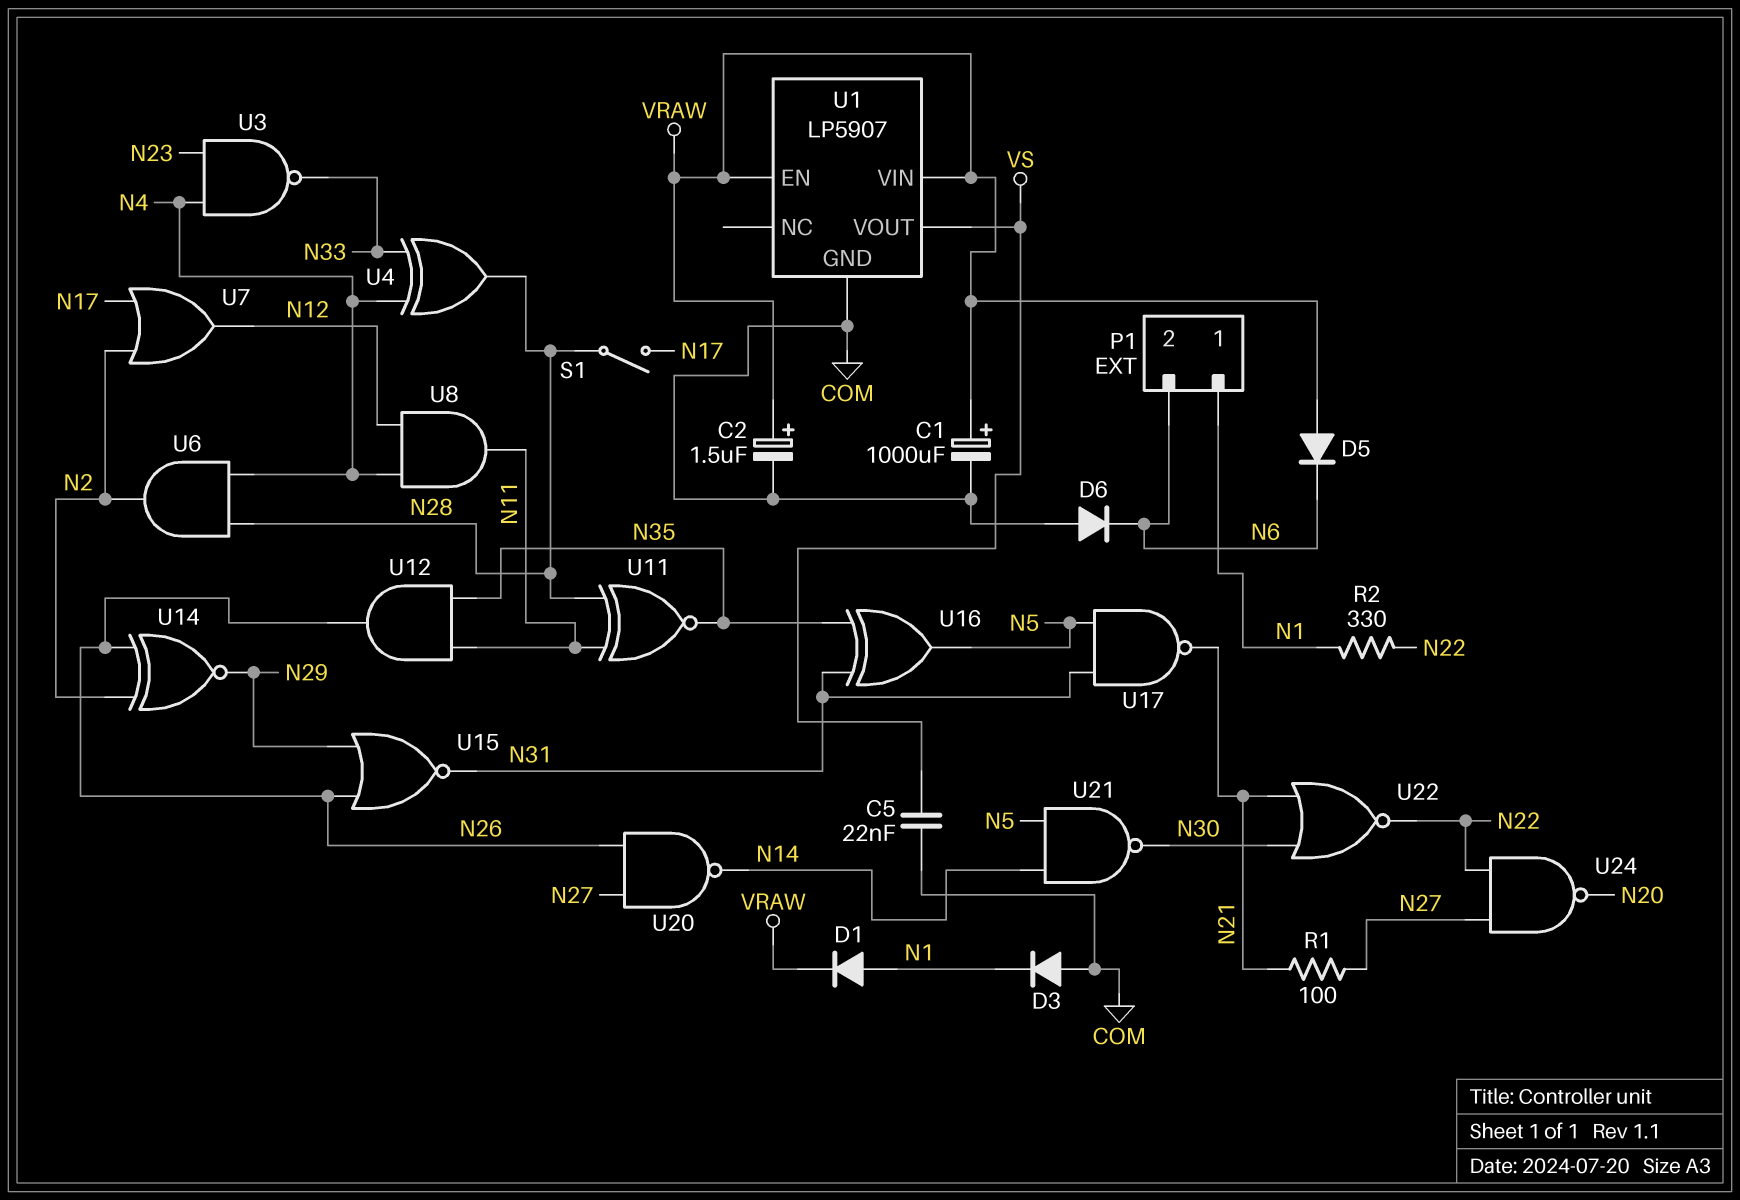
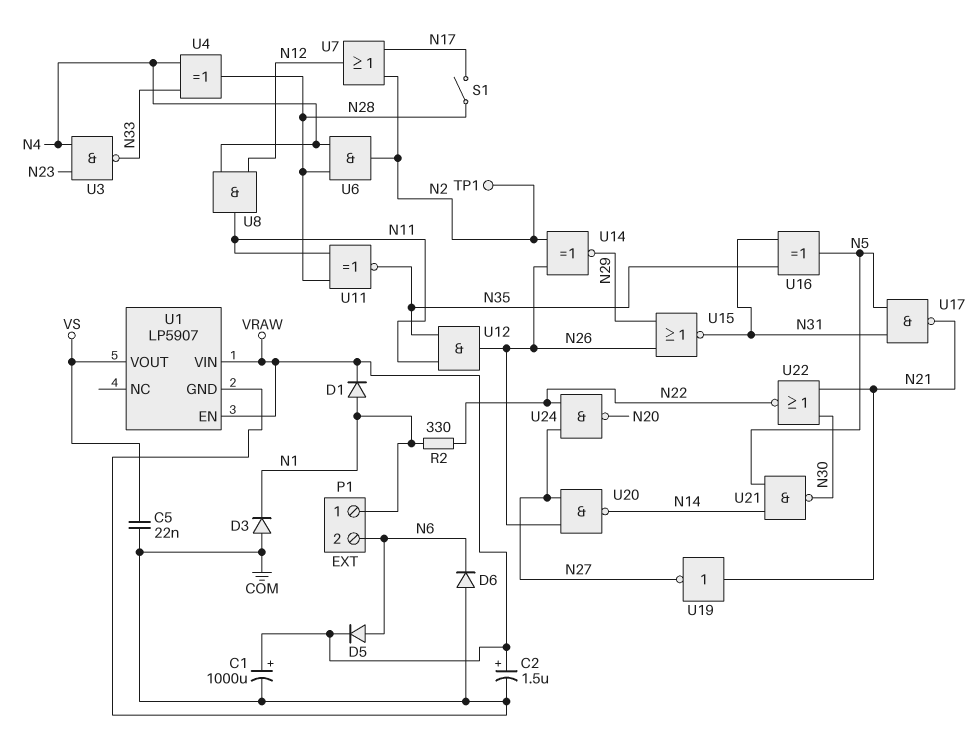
D5: diode (A VRAW, K N6) -> diode (A N6, K VRAW)
R1: 100 (N21, N27) -> none
TP1: none -> test point (N2)
U19: none -> NOT (in N21, out N27)

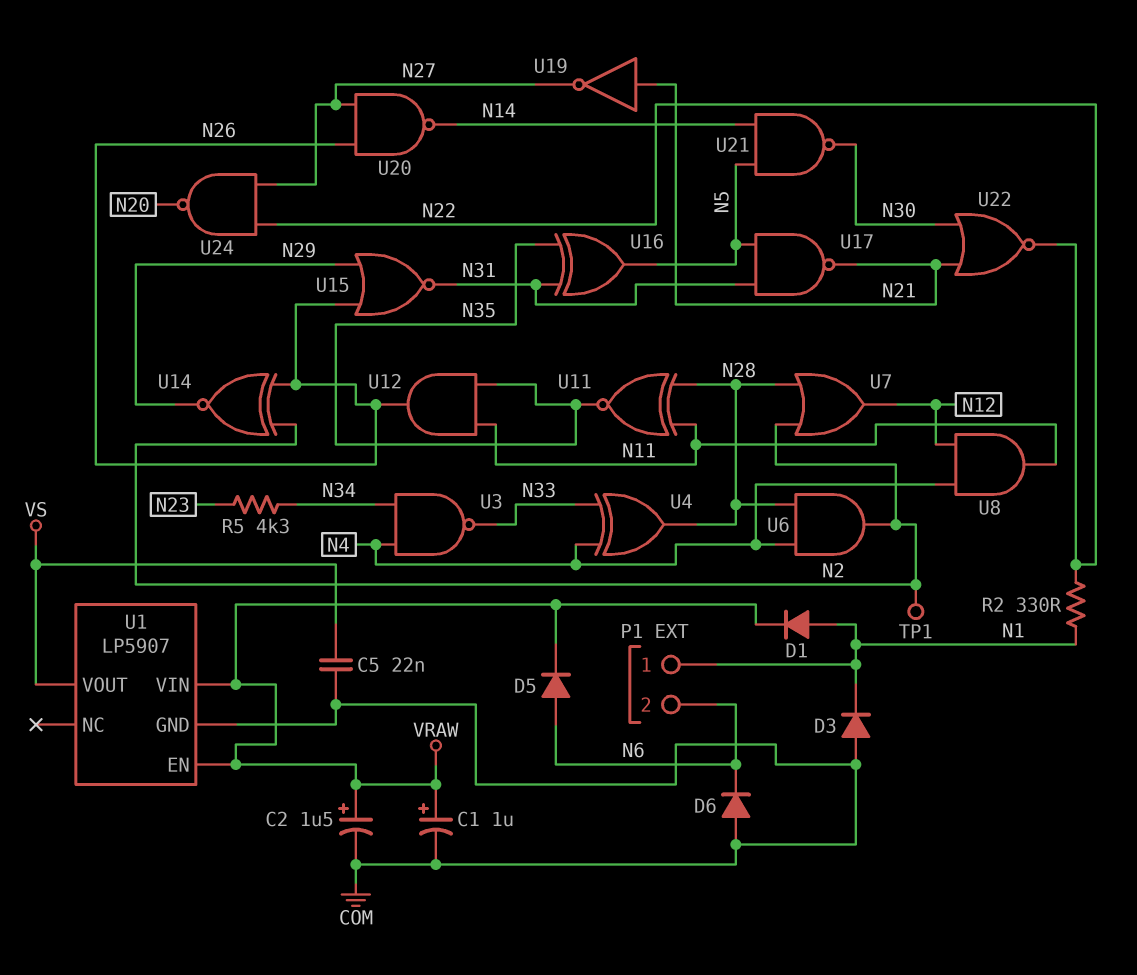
C1: 1000uF (plus VRAW, minus COM) -> 1uF (plus VRAW, minus COM)
R5: none -> 4.3k (N23, N34)
S1: switch (N17, N28) -> none
U3: NAND (in N4, in N23, out N33) -> NAND (in N4, in N34, out N33)
U7: OR (in N2, in N17, out N12) -> OR (in N2, in N28, out N12)

